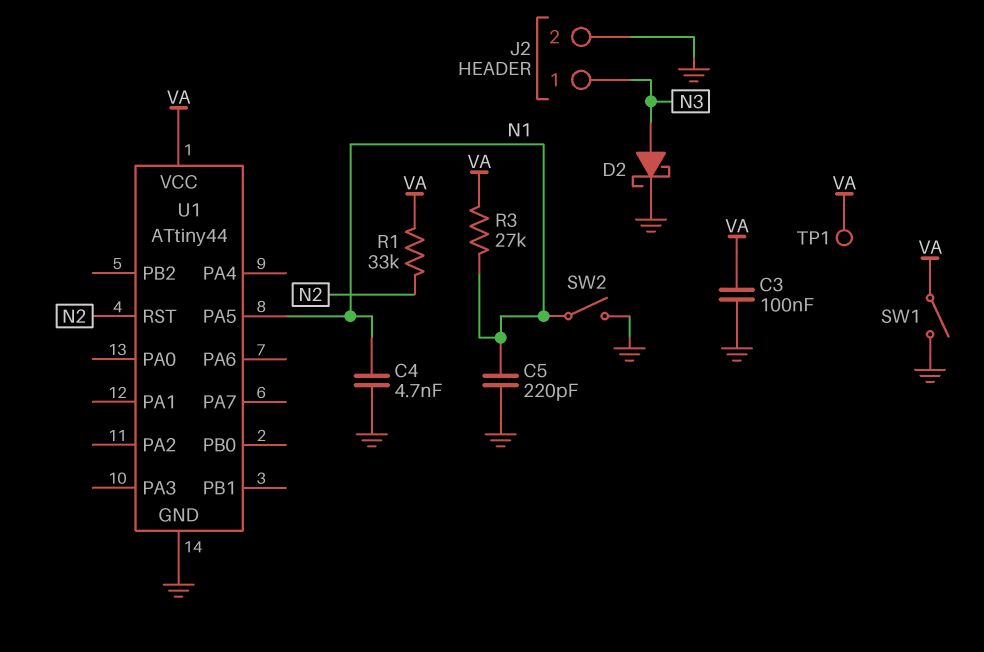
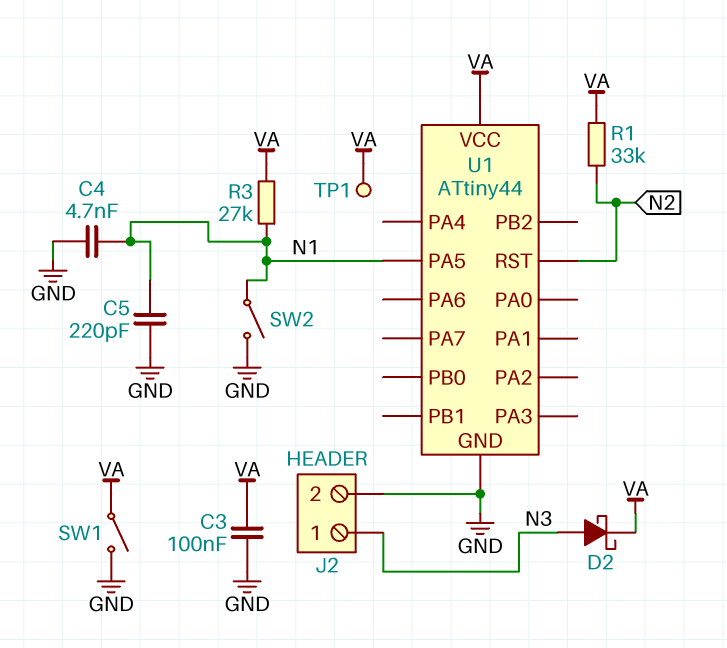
D2: schottky (A N3, K GND) -> schottky (A N3, K VA)

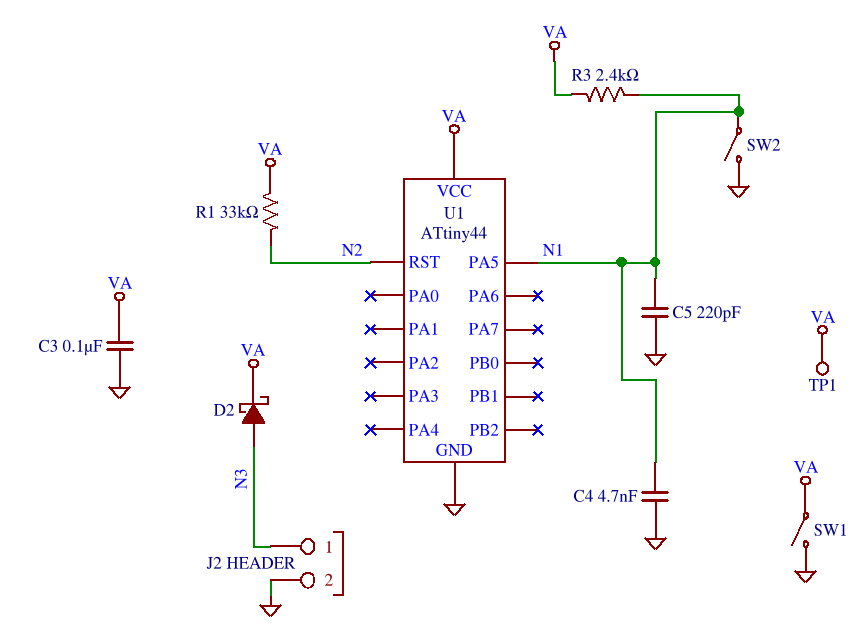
R3: 27k (N1, VA) -> 2.4k (N1, VA)

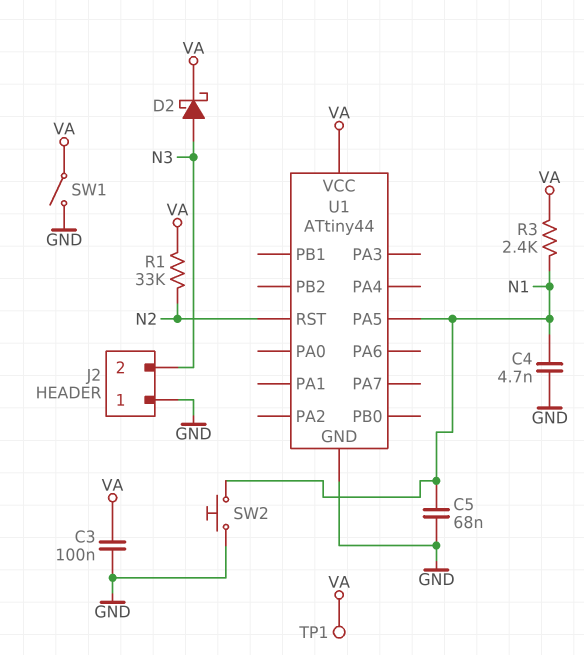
C5: 220pF (GND, N1) -> 68nF (GND, N1)
J2 pin 1: N3 -> GND
J2 pin 2: GND -> N3
SW2: switch (GND, N1) -> button (GND, N1)

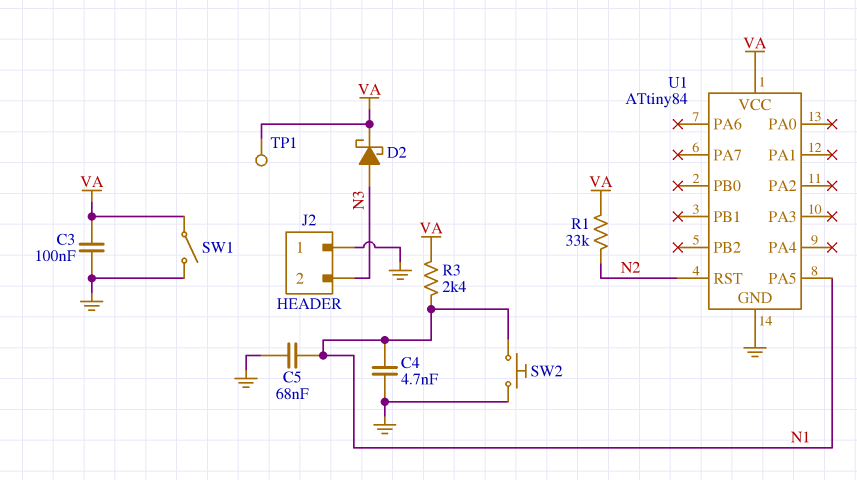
U1: ATtiny44 -> ATtiny84

